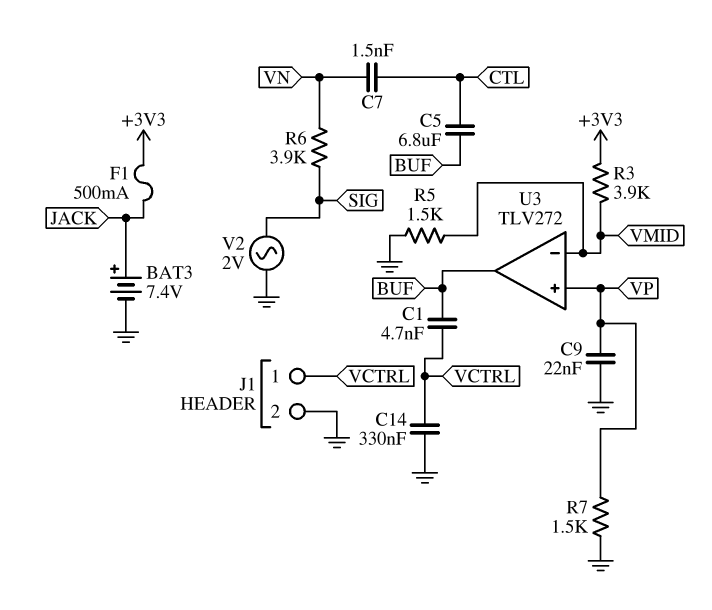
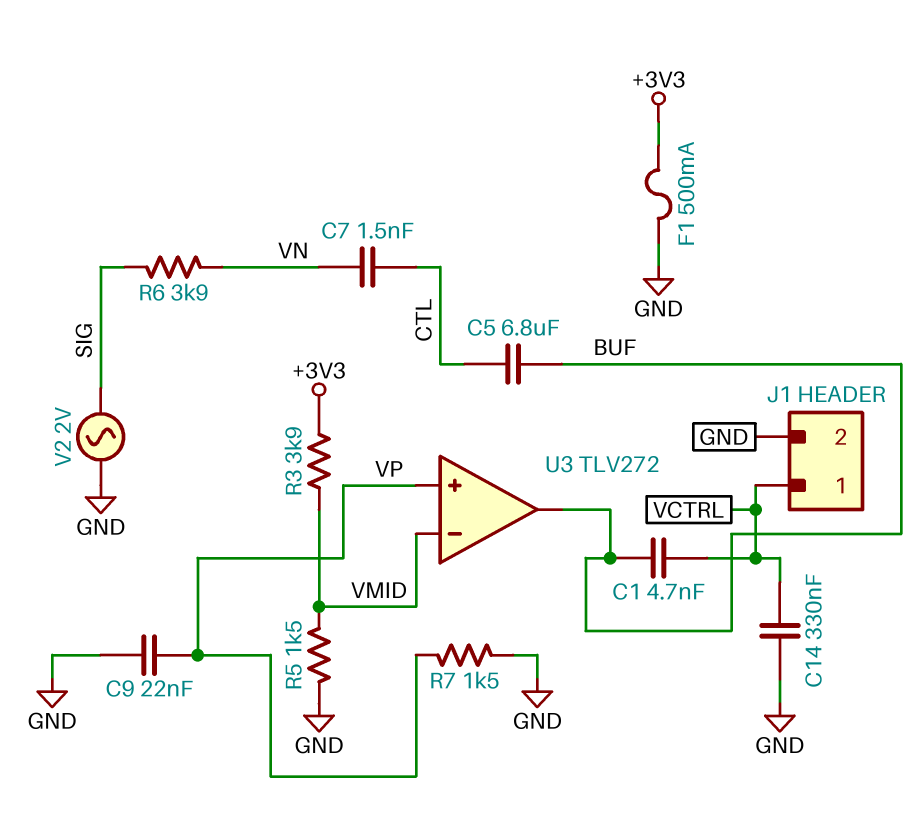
BAT3: 7.4V (plus JACK, minus GND) -> none
F1: 500mA (+3V3, JACK) -> 500mA (+3V3, GND)

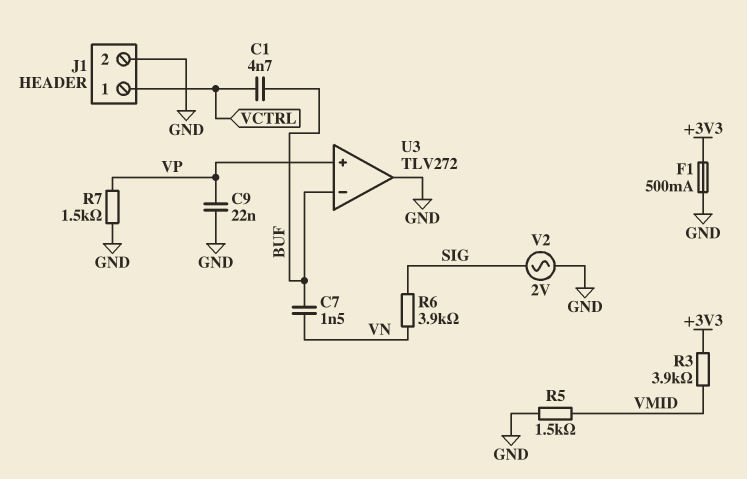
C5: 6.8uF (BUF, CTL) -> none
C7: 1.5nF (CTL, VN) -> 1.5nF (BUF, VN)
C14: 330nF (GND, VCTRL) -> none
U3 pin in-: VMID -> BUF
U3 pin out: BUF -> GND

